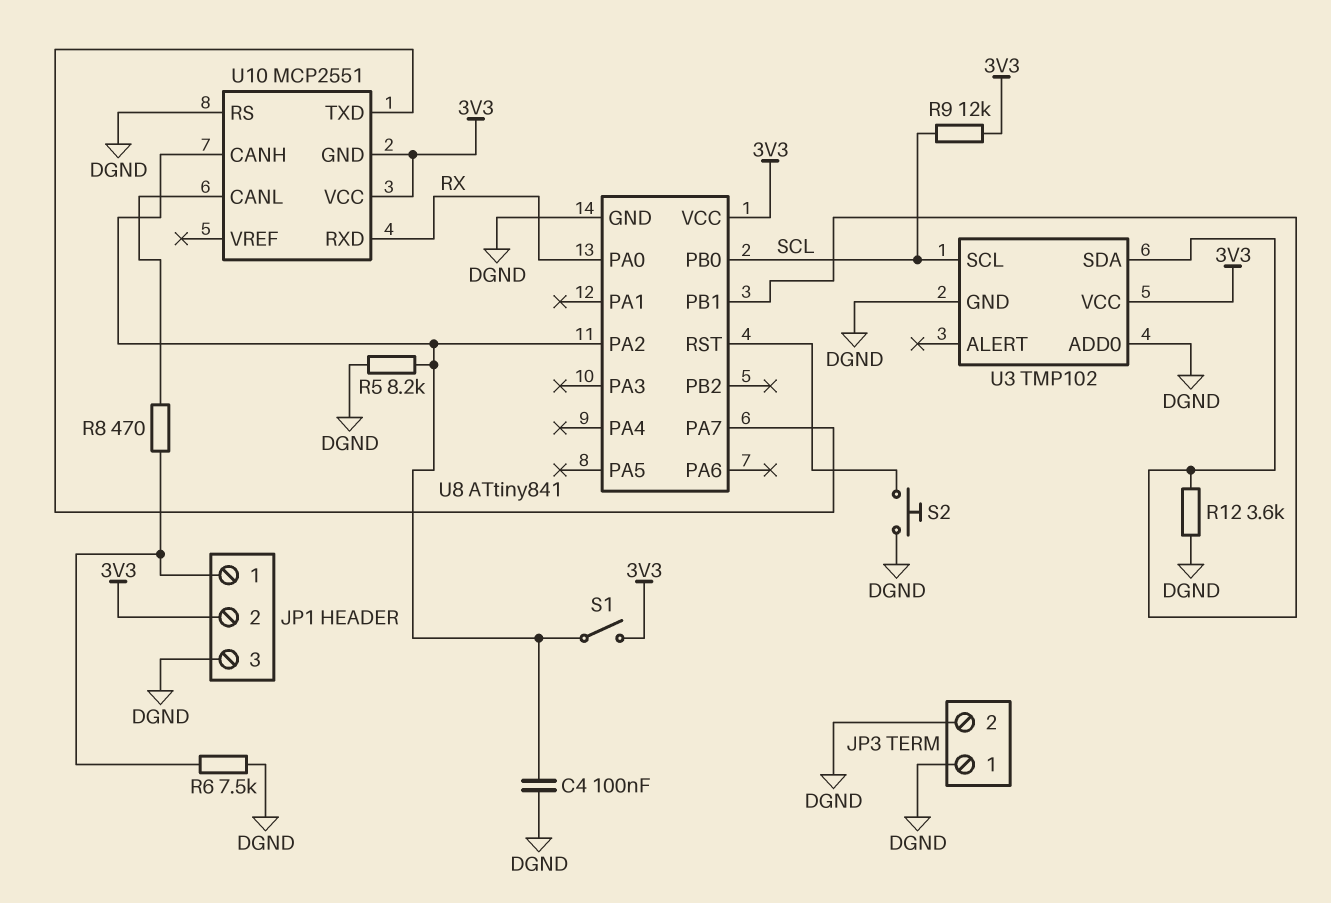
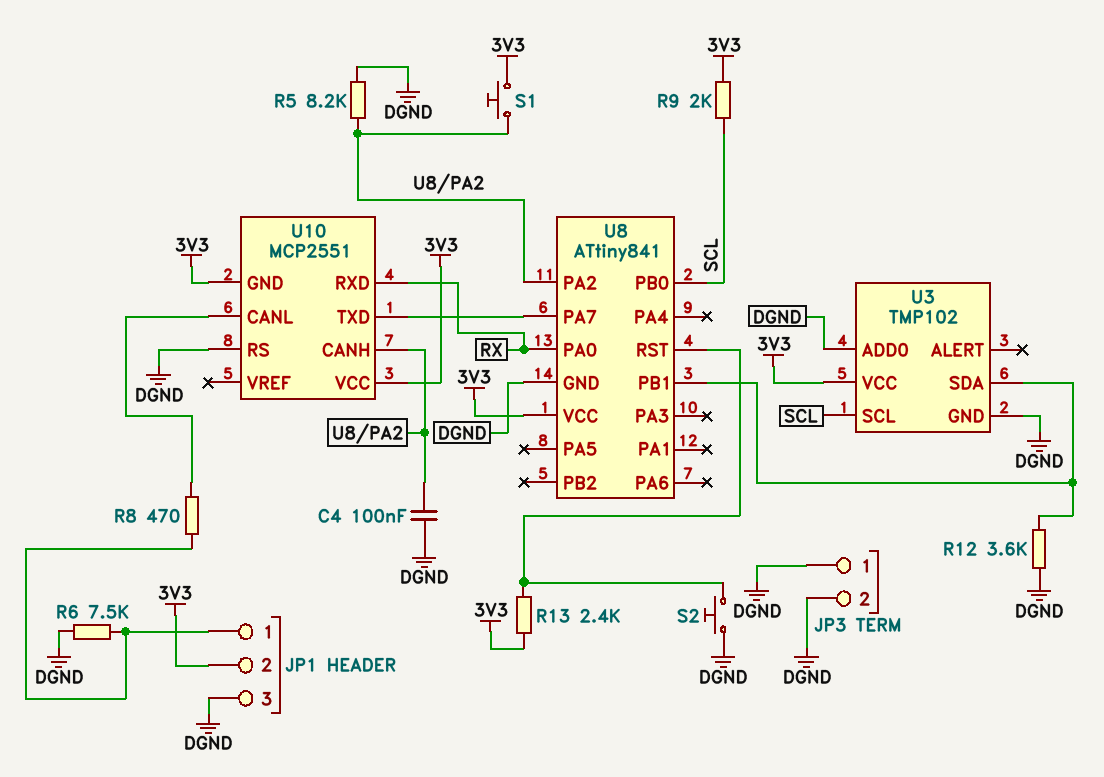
R9: 12k (3V3, SCL) -> 2k (3V3, SCL)
R13: none -> 2.4k (3V3, U8/RST)
S1: switch (3V3, U8/PA2) -> button (3V3, U8/PA2)

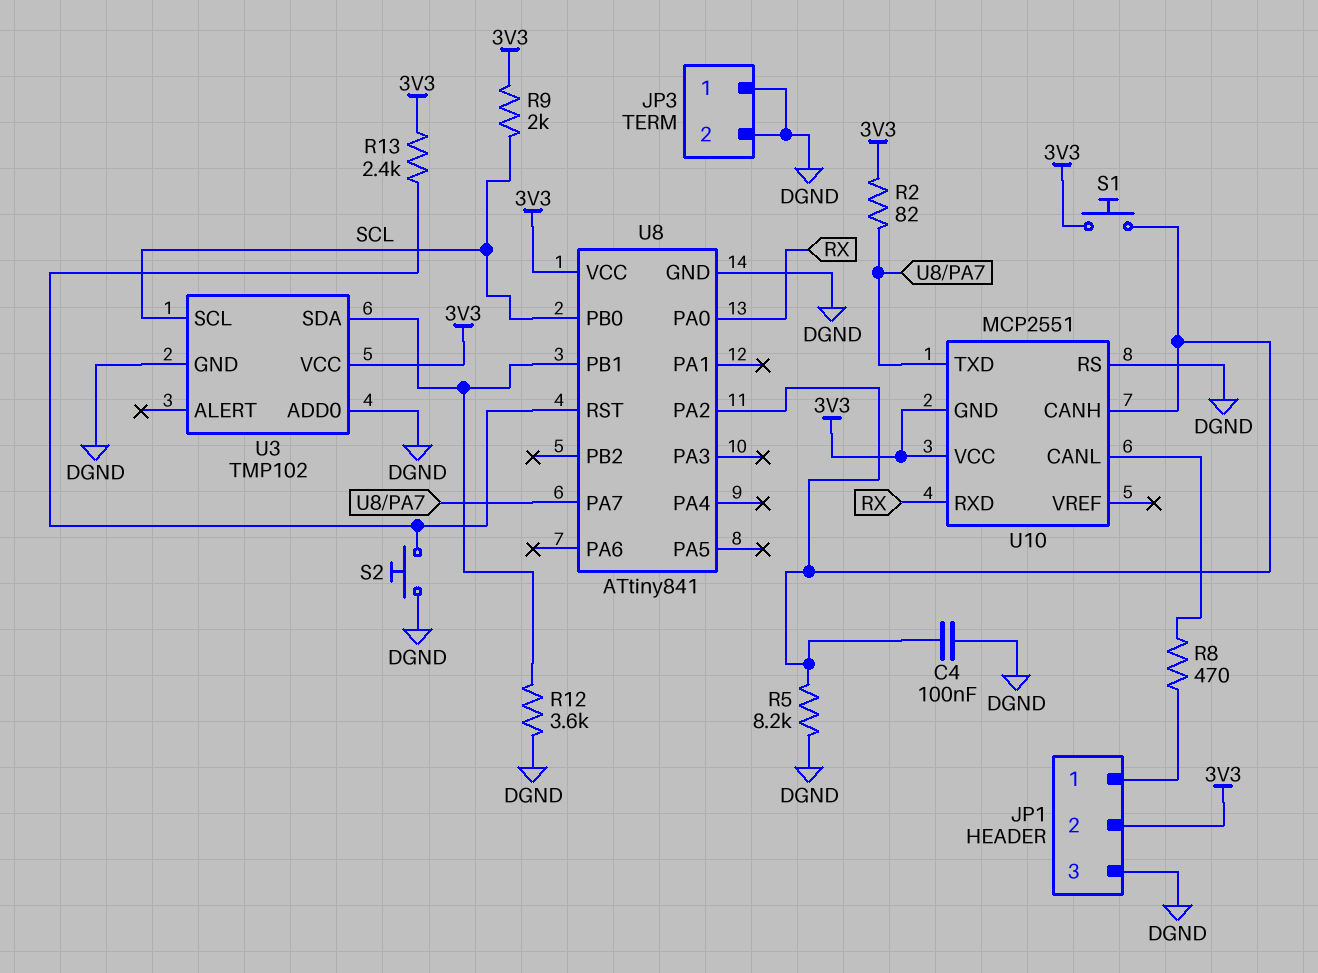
R2: none -> 82 (3V3, U8/PA7)
R6: 7.5k (DGND, JP1/1) -> none

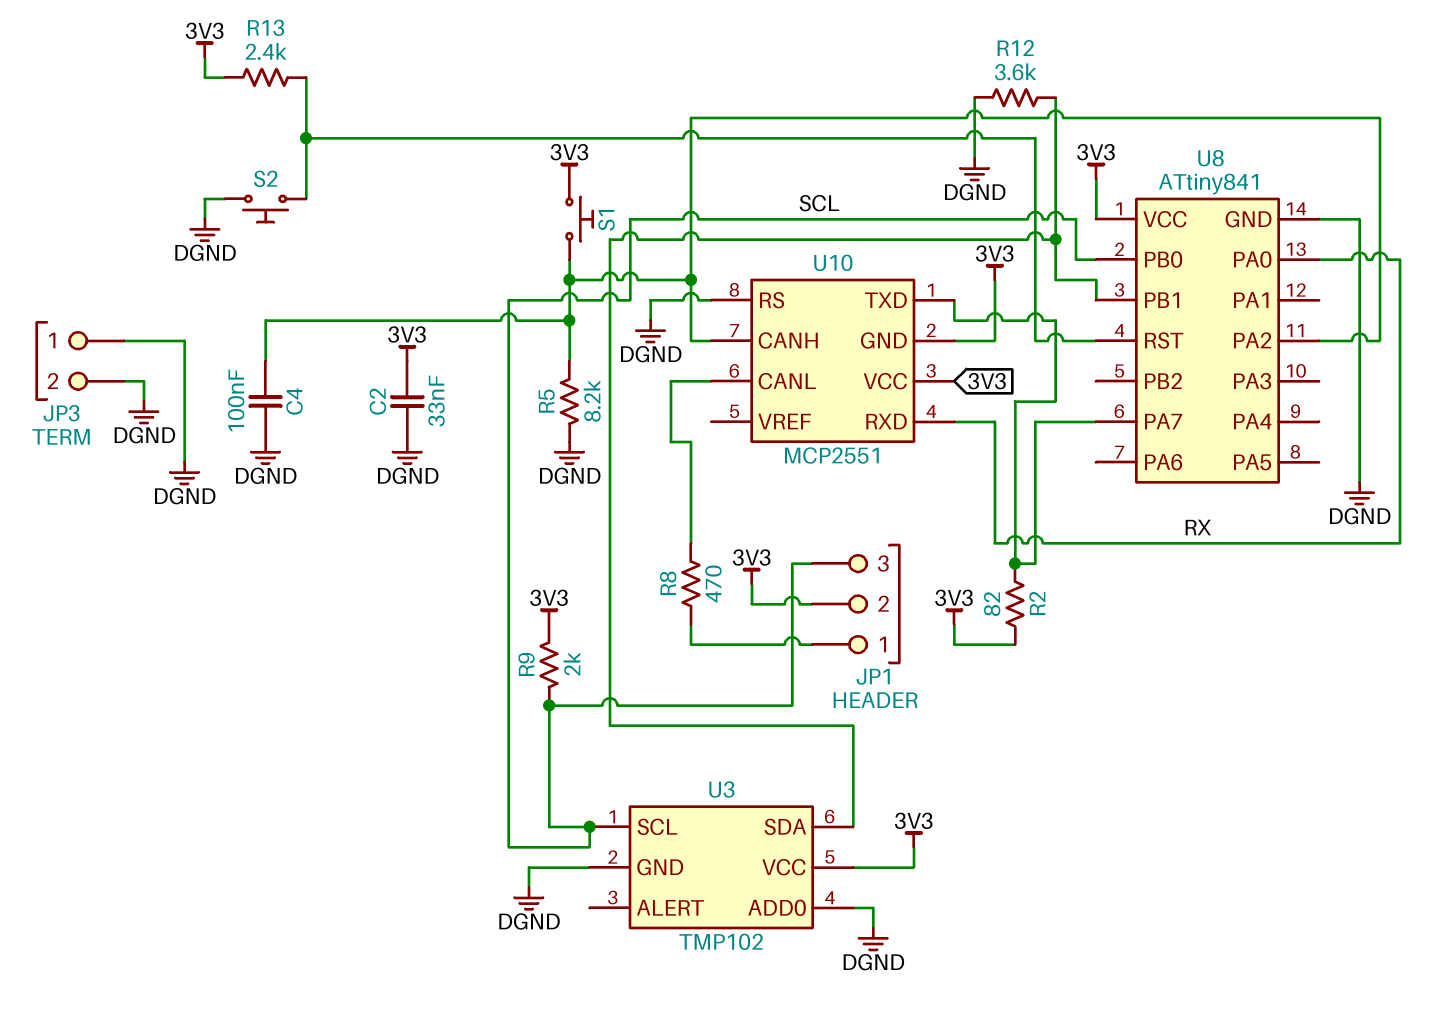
C2: none -> 33nF (3V3, DGND)
JP1 pin 3: DGND -> SCL

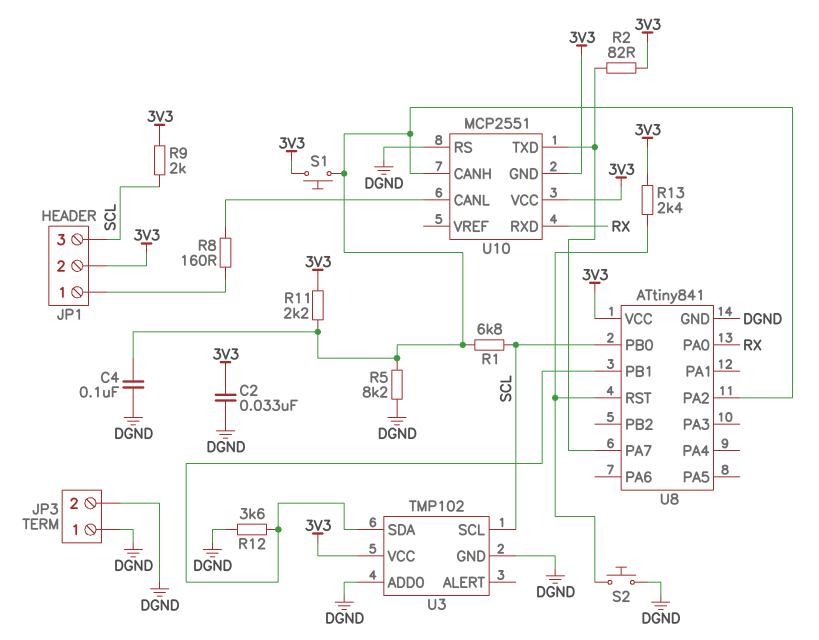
R1: none -> 6.8k (SCL, U8/PA2)
R8: 470 (JP1/1, U10/CANL) -> 160 (JP1/1, U10/CANL)
R11: none -> 2.2k (3V3, U8/PA2)

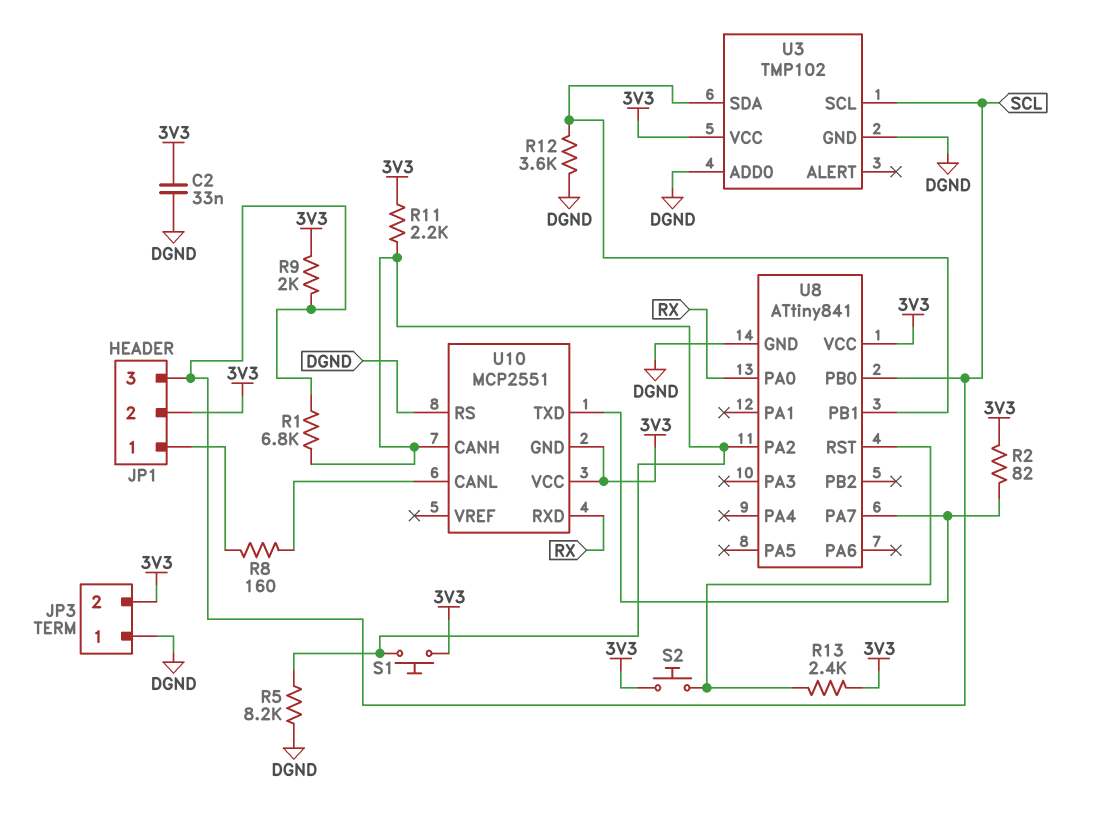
C4: 100nF (DGND, U8/PA2) -> none
JP3 pin 2: DGND -> 3V3
S2: button (DGND, U8/RST) -> button (3V3, U8/RST)

